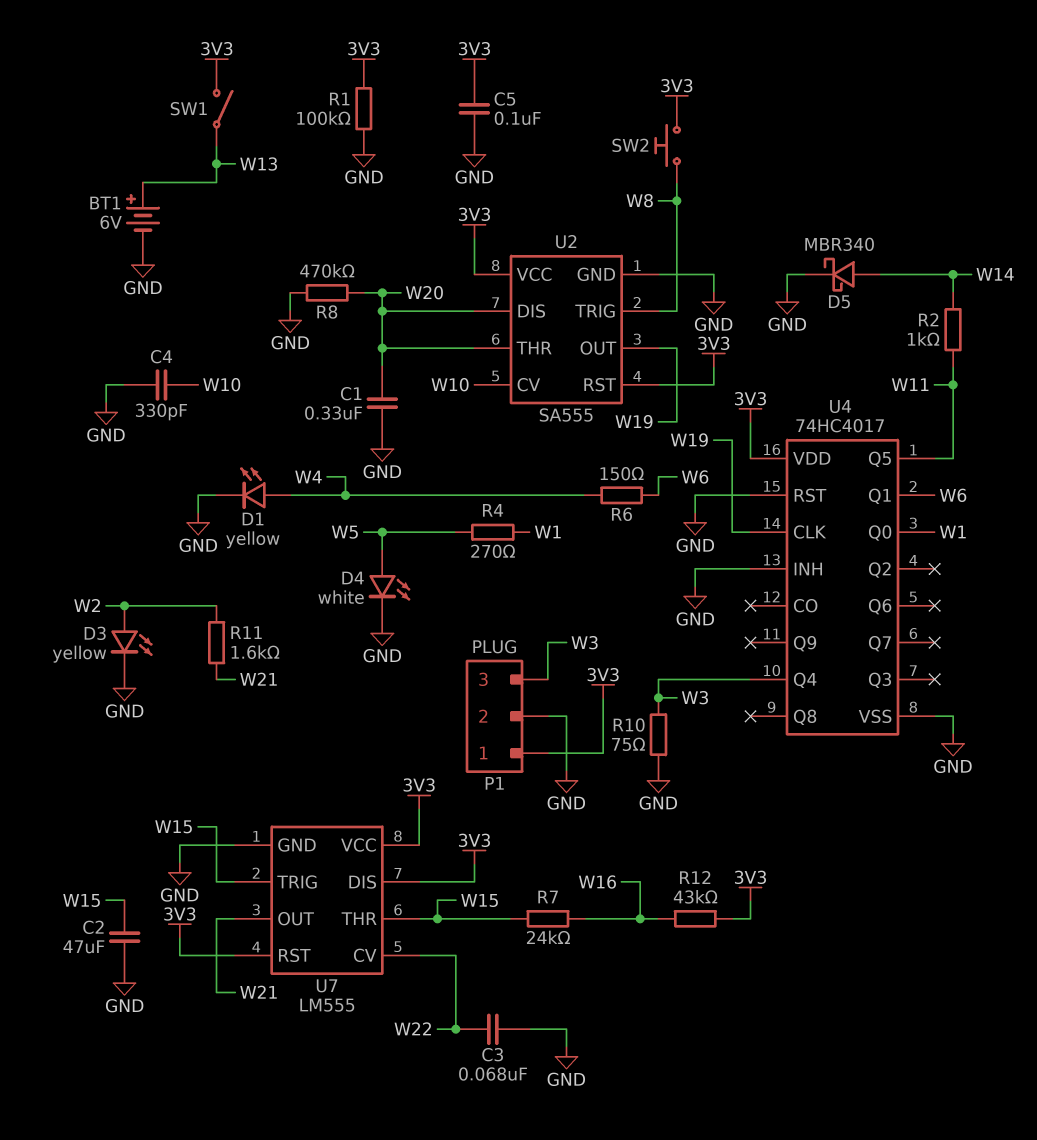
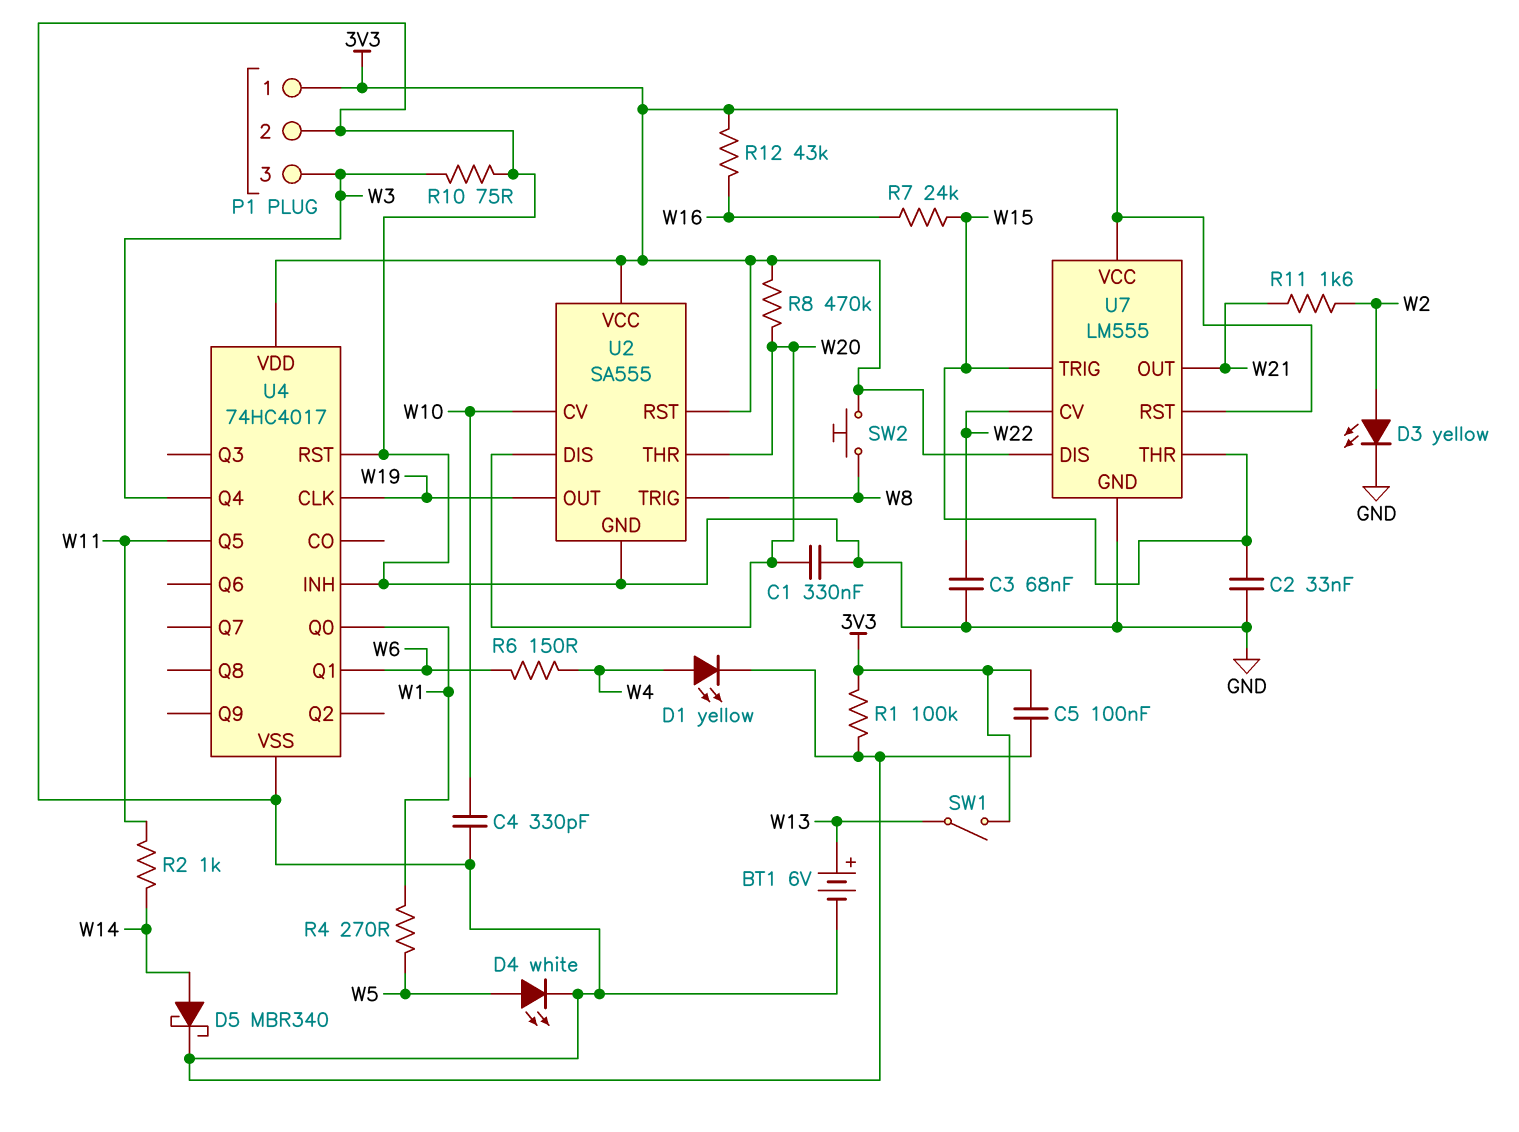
C2: 47uF (GND, W15) -> 33nF (GND, W15)
R8: 470k (GND, W20) -> 470k (3V3, W20)

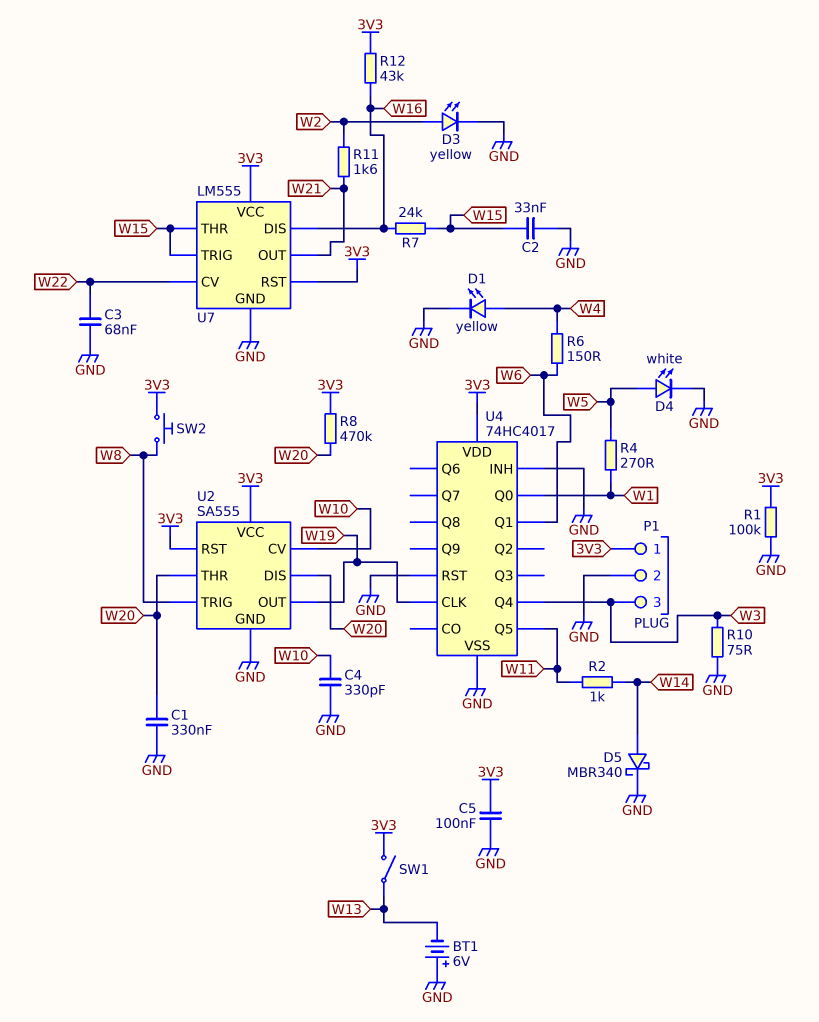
BT1: 6V (plus W13, minus GND) -> 6V (plus GND, minus W13)
U7 pin DIS: 3V3 -> W16

